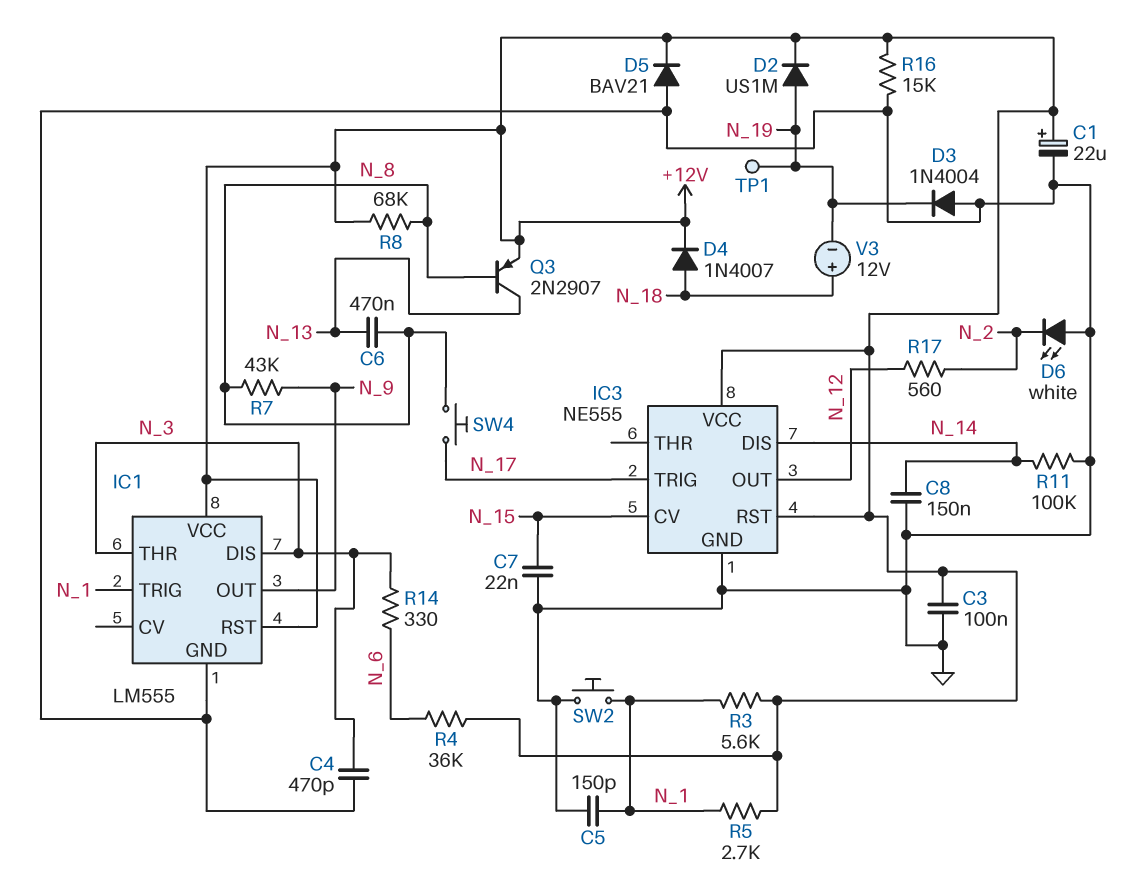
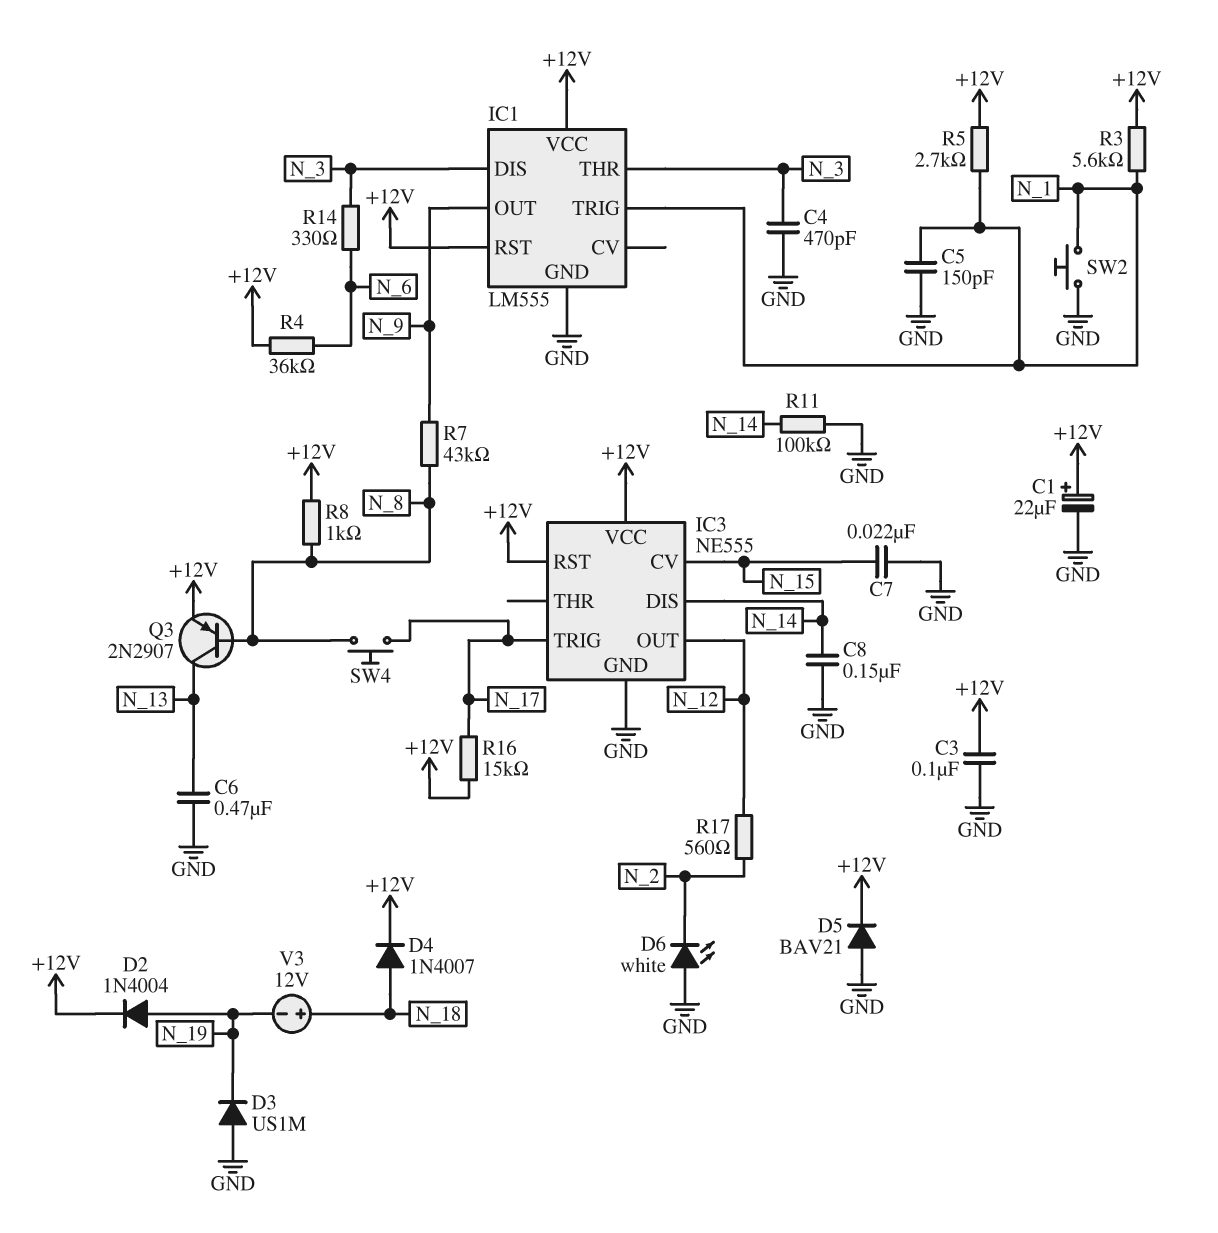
C6: 470nF (N_8, N_13) -> 470nF (GND, N_13)
D2: diode US1M (A N_19, K +12V) -> diode 1N4004 (A N_19, K +12V)
D3: diode 1N4004 (A GND, K N_19) -> diode US1M (A GND, K N_19)
R8: 68k (+12V, N_8) -> 1k (+12V, N_8)
R16: 15k (+12V, GND) -> 15k (+12V, N_17)
TP1: test point (N_19) -> none

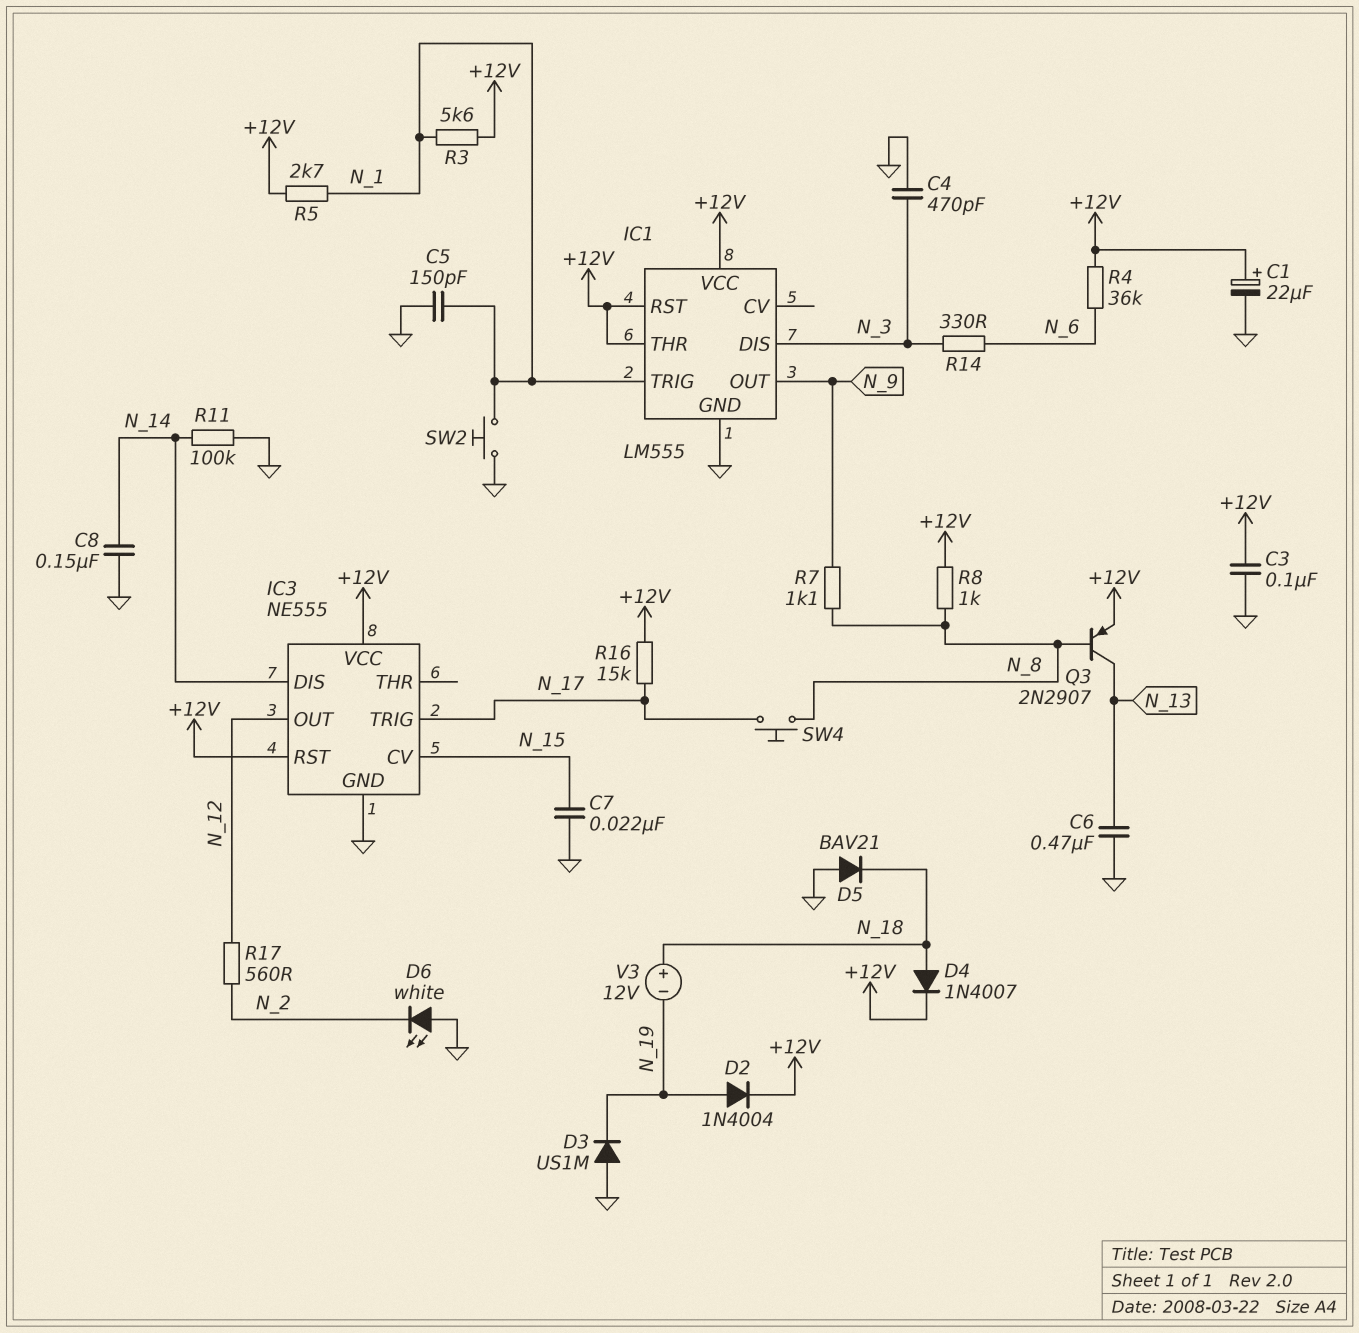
D5: diode BAV21 (A GND, K +12V) -> diode BAV21 (A GND, K N_18)
IC1 pin THR: N_3 -> +12V
R7: 43k (N_8, N_9) -> 1.1k (N_8, N_9)

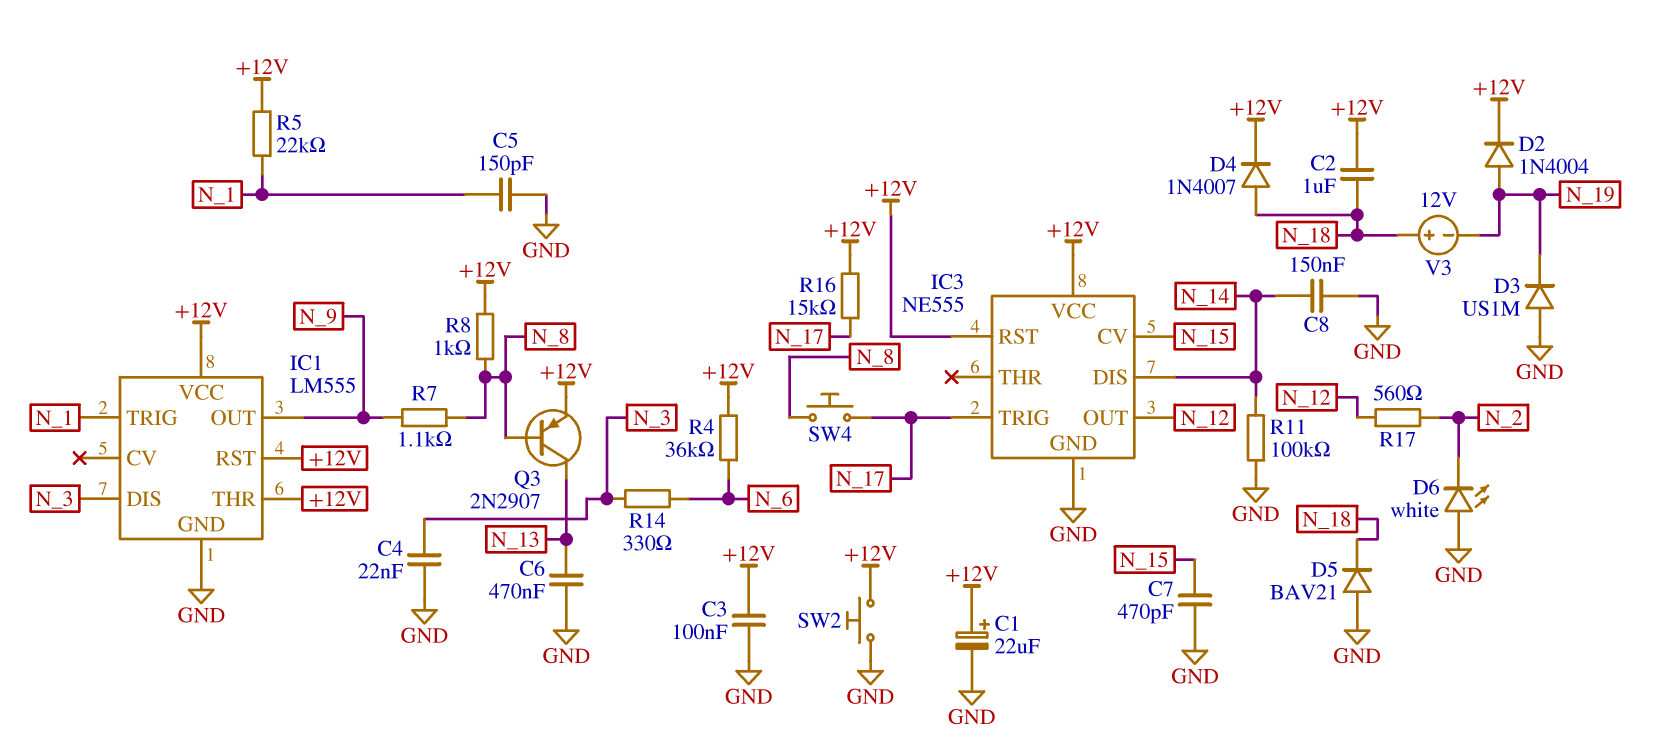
C2: none -> 1uF (+12V, N_18)
C4: 470pF (GND, N_3) -> 22nF (GND, N_3)
C7: 22nF (GND, N_15) -> 470pF (GND, N_15)
R3: 5.6k (+12V, N_1) -> none
R5: 2.7k (+12V, N_1) -> 22k (+12V, N_1)
SW2: button (GND, N_1) -> button (+12V, GND)

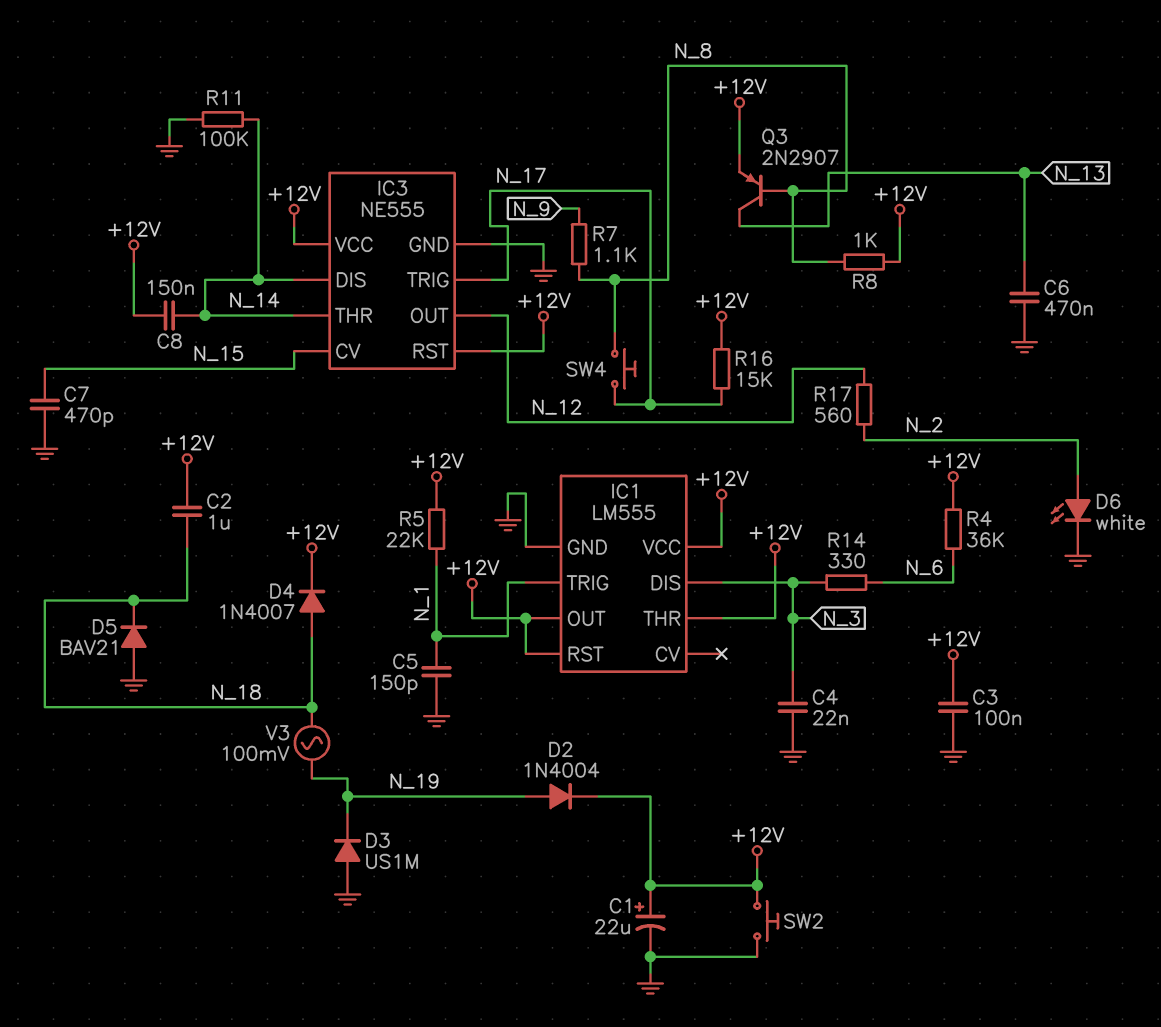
C8: 150nF (GND, N_14) -> 150nF (+12V, N_14)
D6: LED white (A GND, K N_2) -> LED white (A N_2, K GND)
IC1 pin OUT: N_9 -> +12V
IC3 pin THR: none -> N_14
V3: 12V (plus N_18, minus N_19) -> AC 100mV (N_18, N_19)

